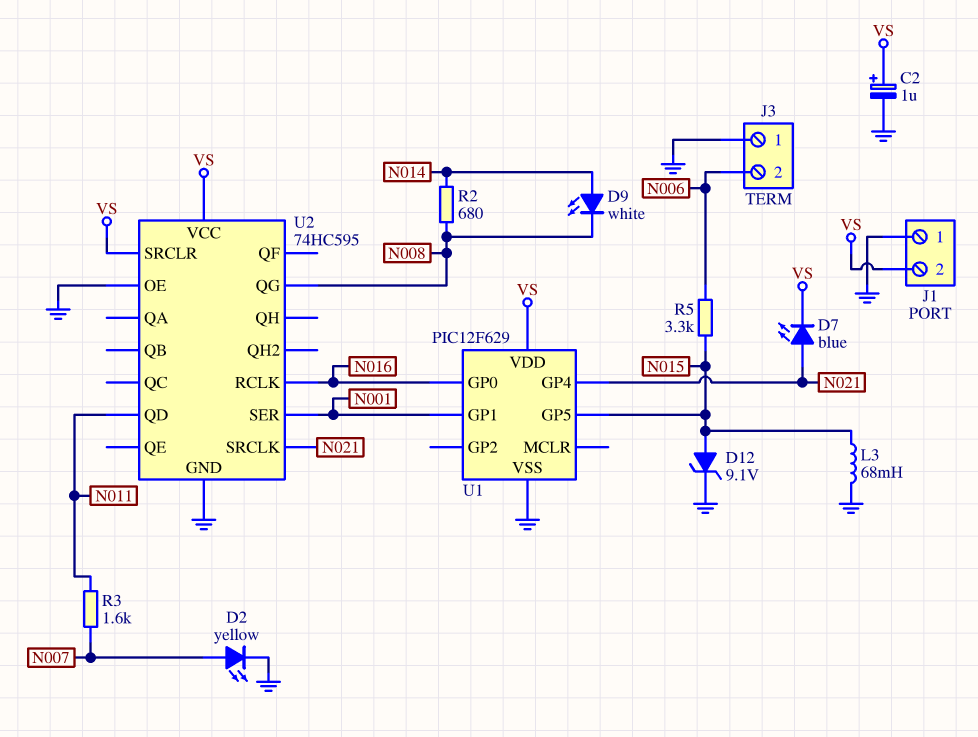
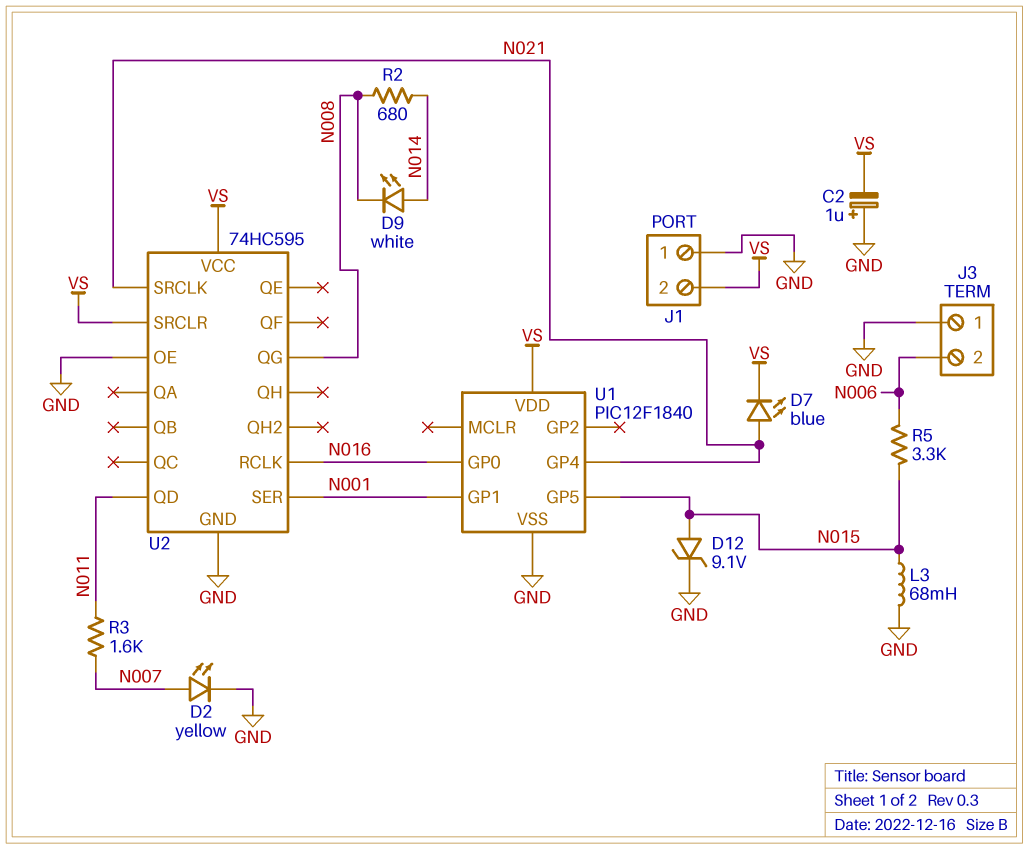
C2: 1uF (plus VS, minus GND) -> 1uF (plus GND, minus VS)
U1: PIC12F629 -> PIC12F1840

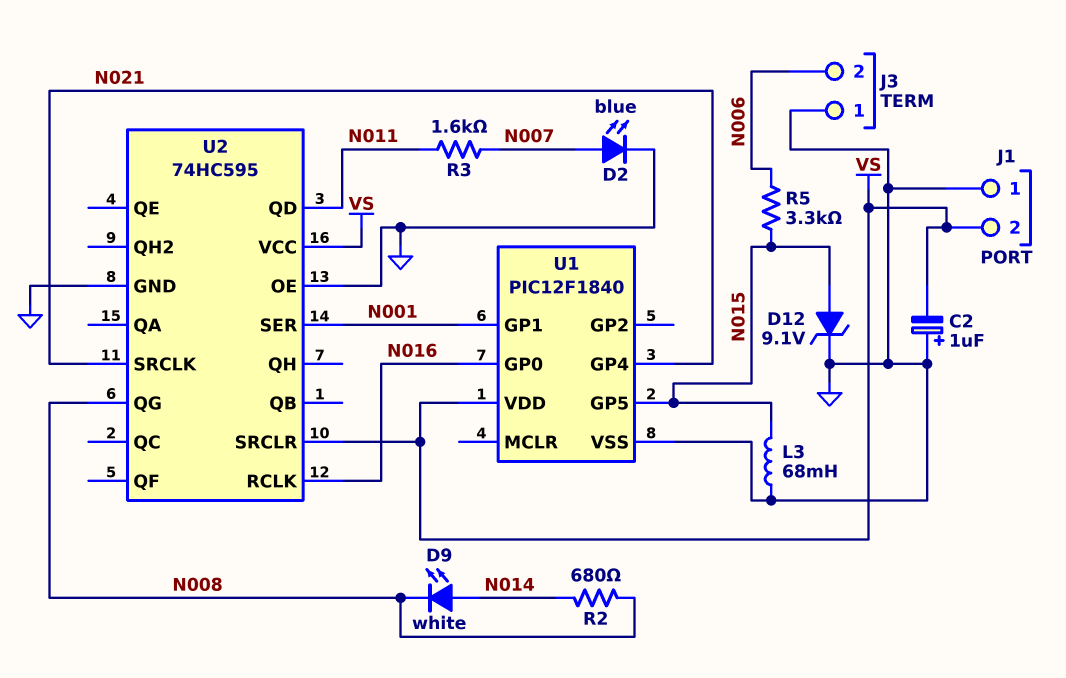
D2: LED yellow (A N007, K GND) -> LED blue (A N007, K GND)
D7: LED blue (A N021, K VS) -> none

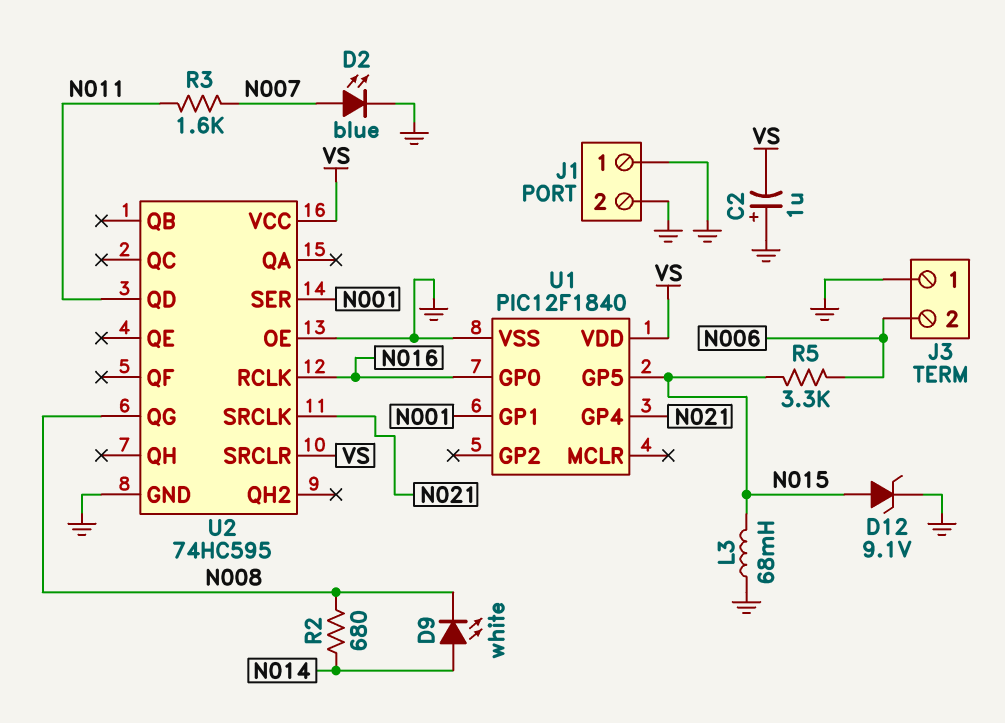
J1 pin 2: VS -> GND

